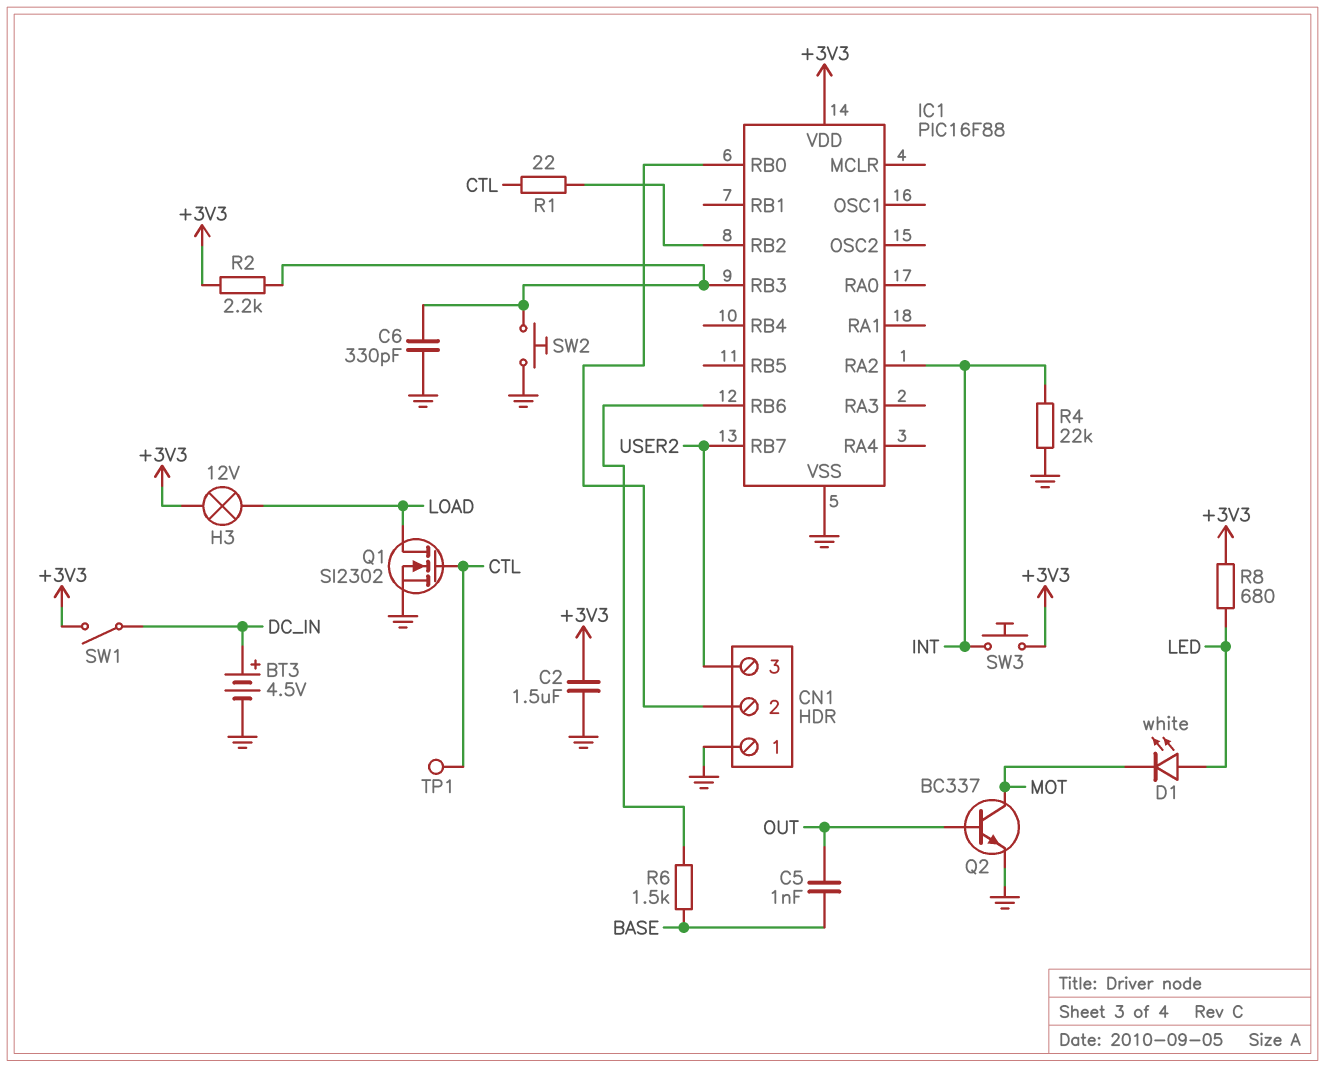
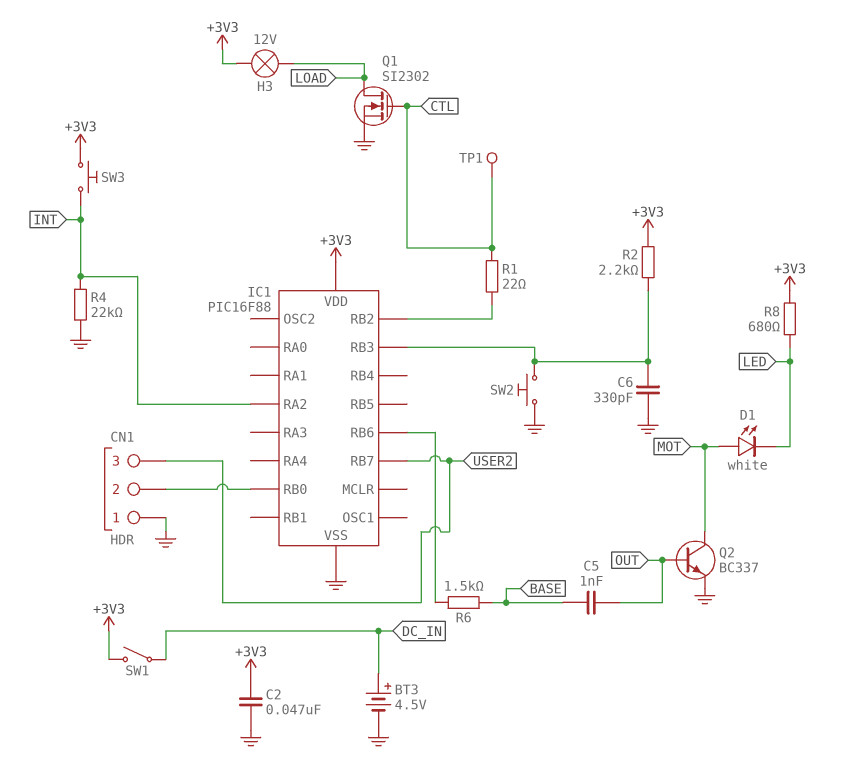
C2: 1.5uF (+3V3, GND) -> 47nF (+3V3, GND)
D1: LED white (A LED, K MOT) -> LED white (A MOT, K LED)

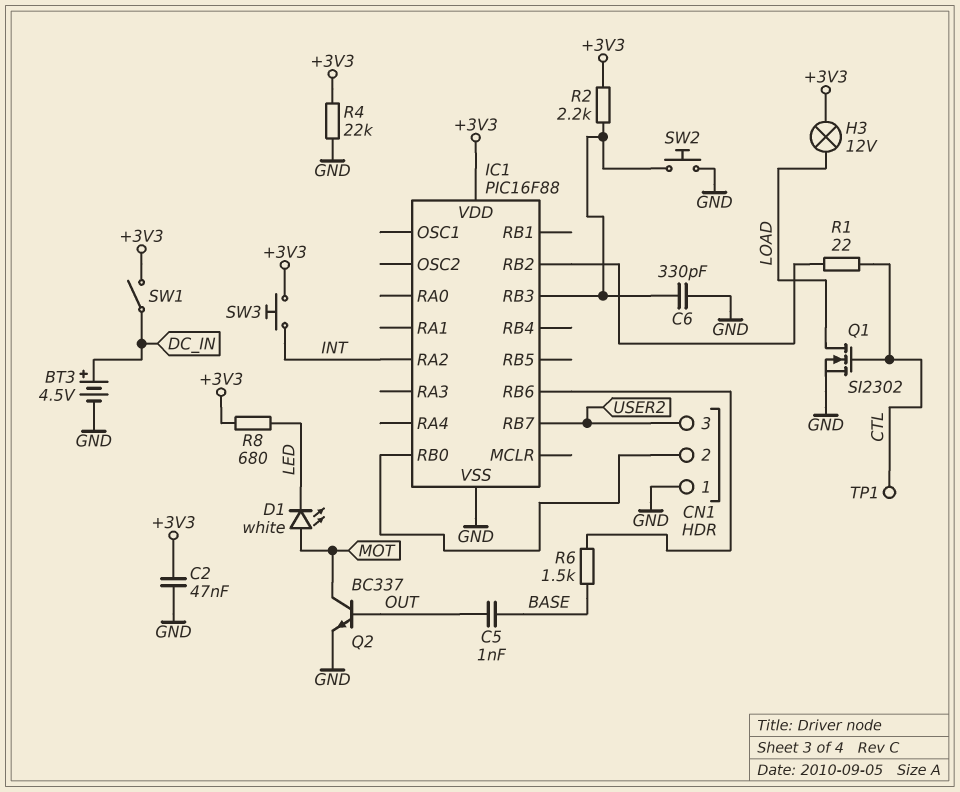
R4: 22k (GND, INT) -> 22k (+3V3, GND)

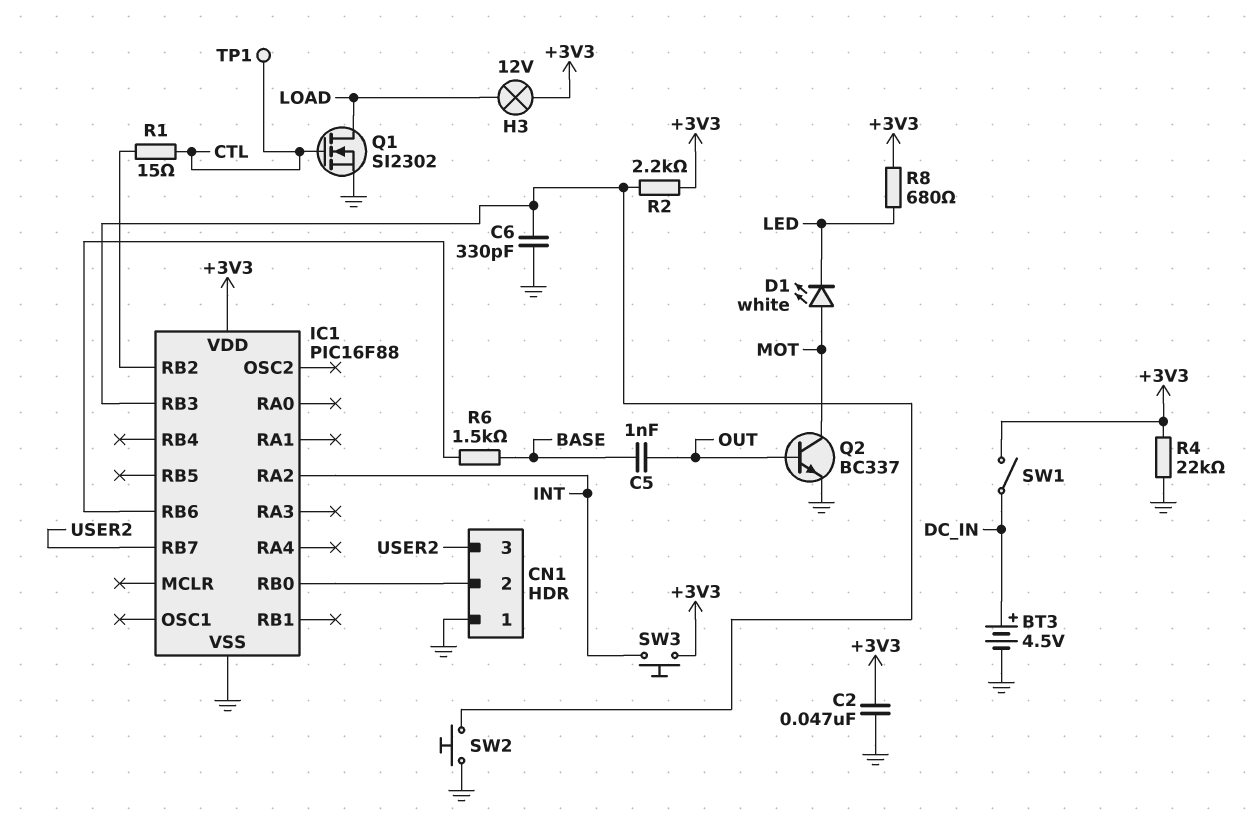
R1: 22 (CTL, IC1/RB2) -> 15 (CTL, IC1/RB2)

